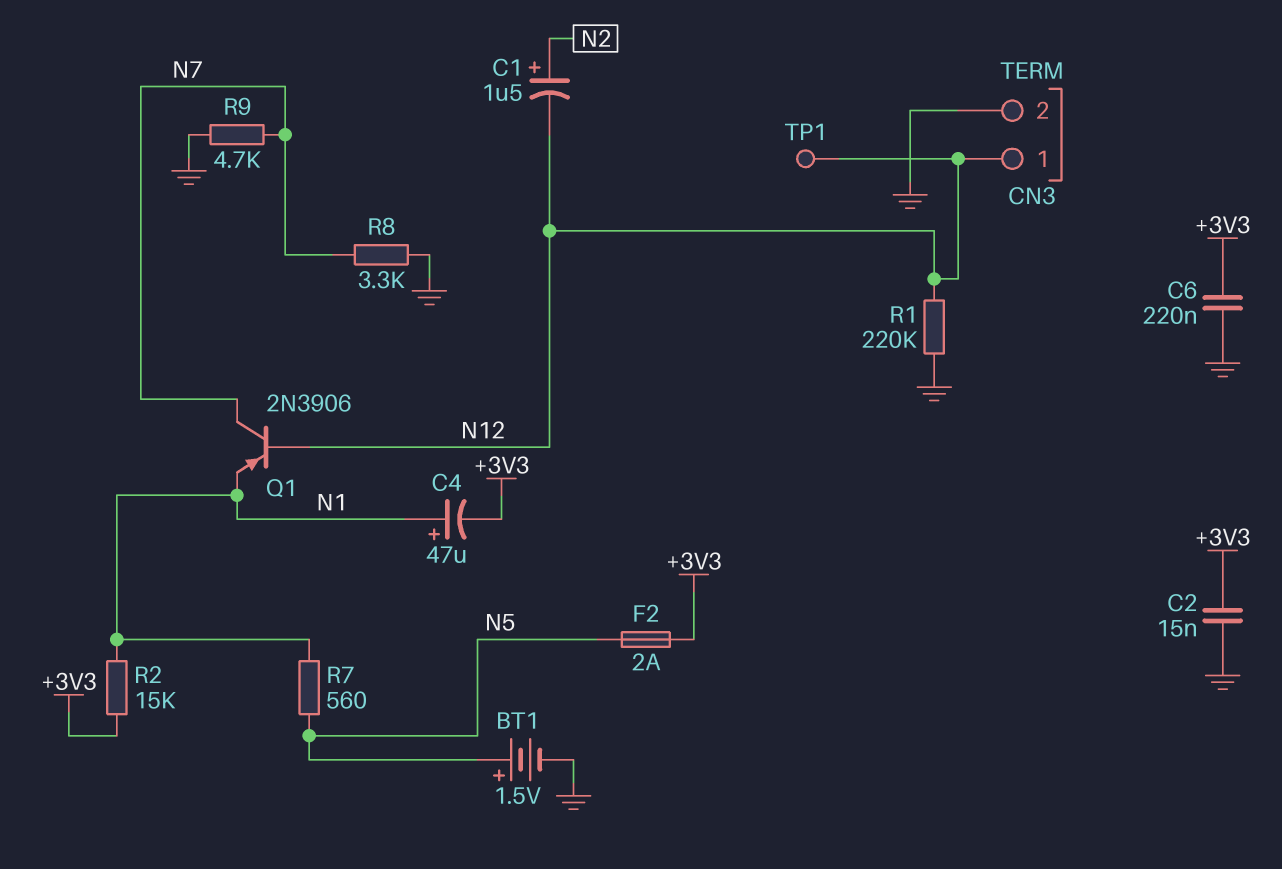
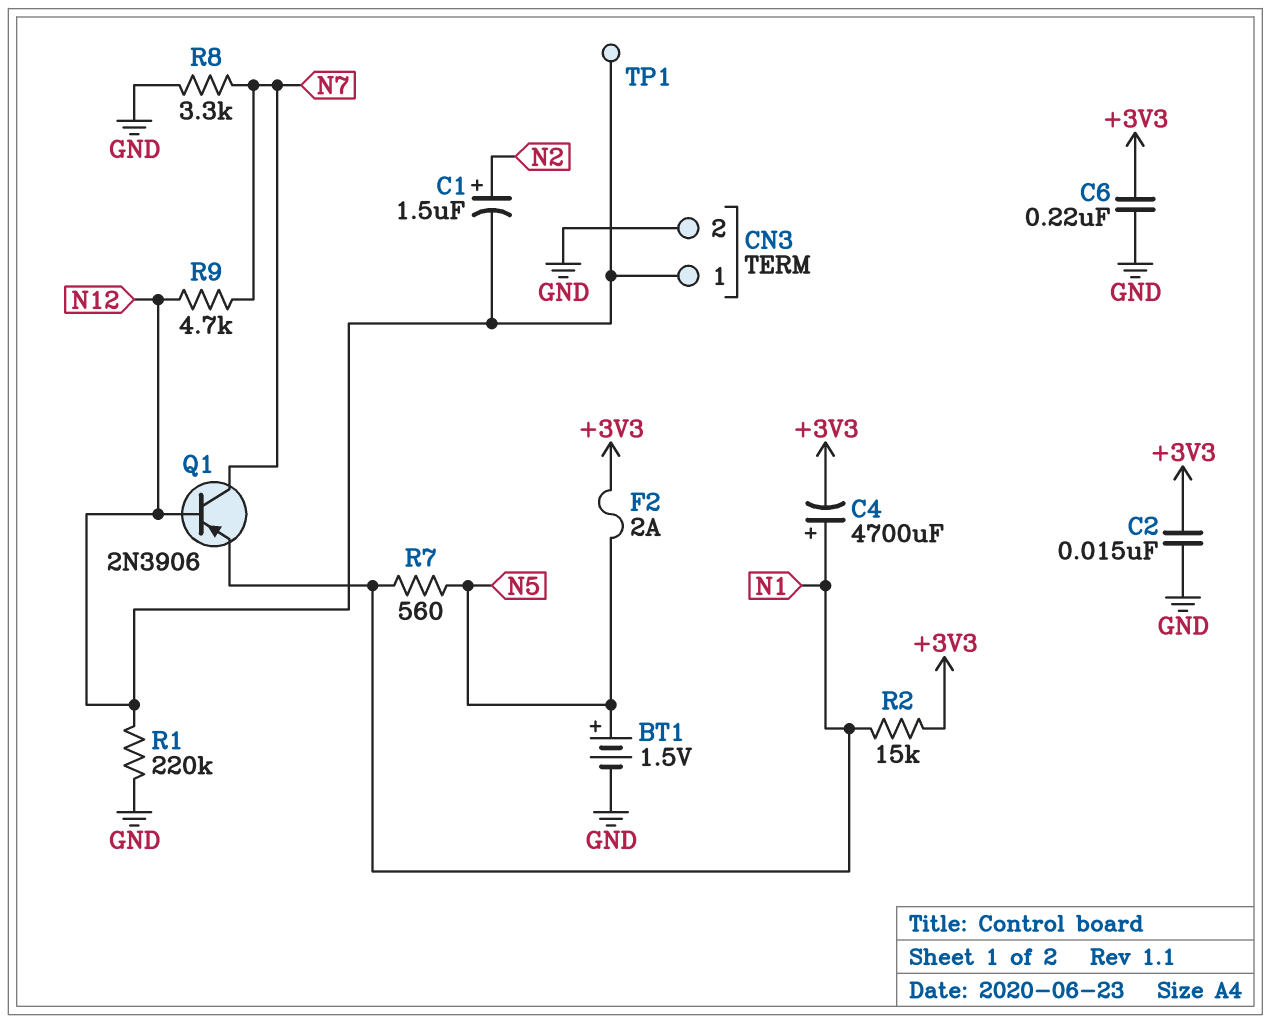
C4: 47uF (plus N1, minus +3V3) -> 4700uF (plus N1, minus +3V3)
R9: 4.7k (GND, N7) -> 4.7k (N7, N12)

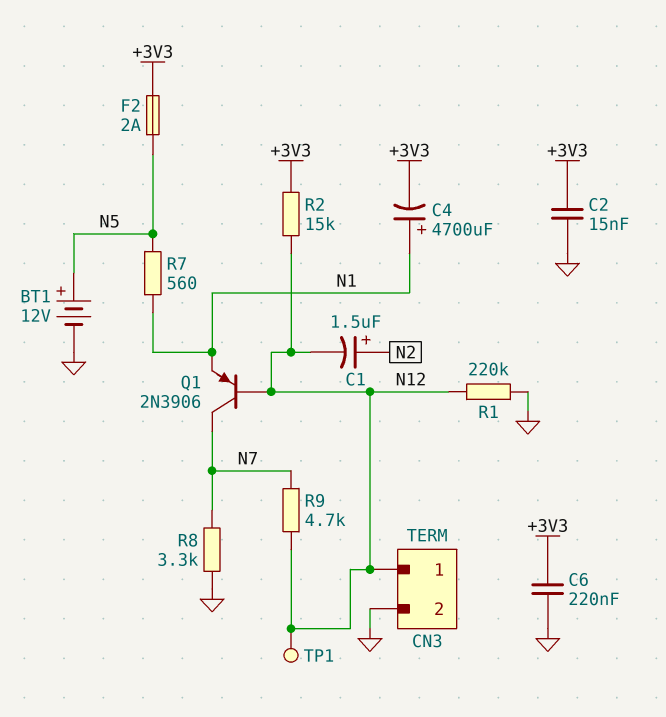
BT1: 1.5V (plus N5, minus GND) -> 12V (plus N5, minus GND)
R2: 15k (+3V3, N1) -> 15k (+3V3, N12)

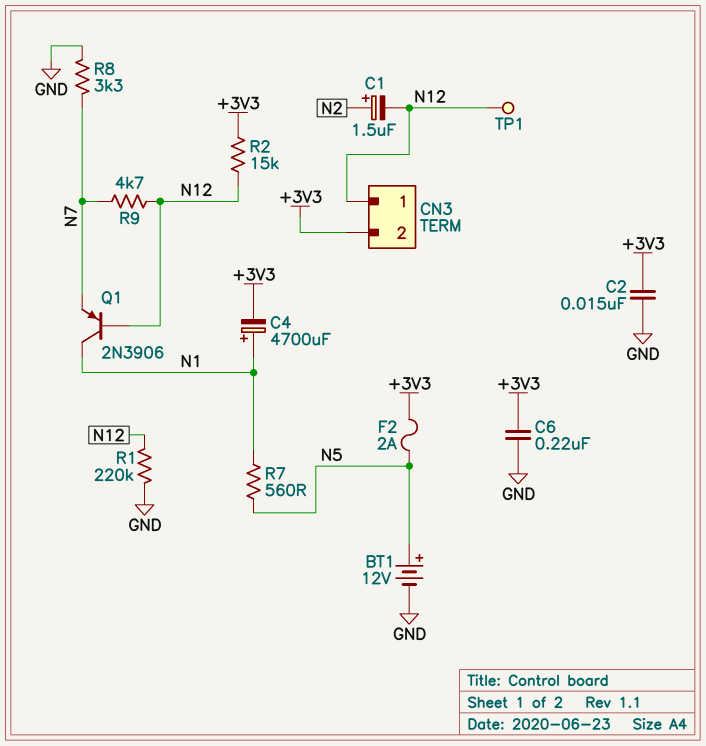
CN3 pin 2: GND -> +3V3
Q1: PNP 2N3906 (B N12, C N7, E N1) -> PNP 2N3906 (B N12, C N1, E N7)

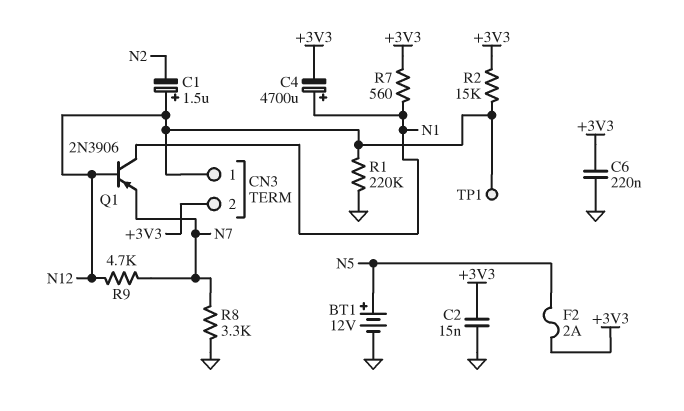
C1: 1.5uF (plus N2, minus N12) -> 1.5uF (plus N12, minus N2)
R7: 560 (N1, N5) -> 560 (+3V3, N1)

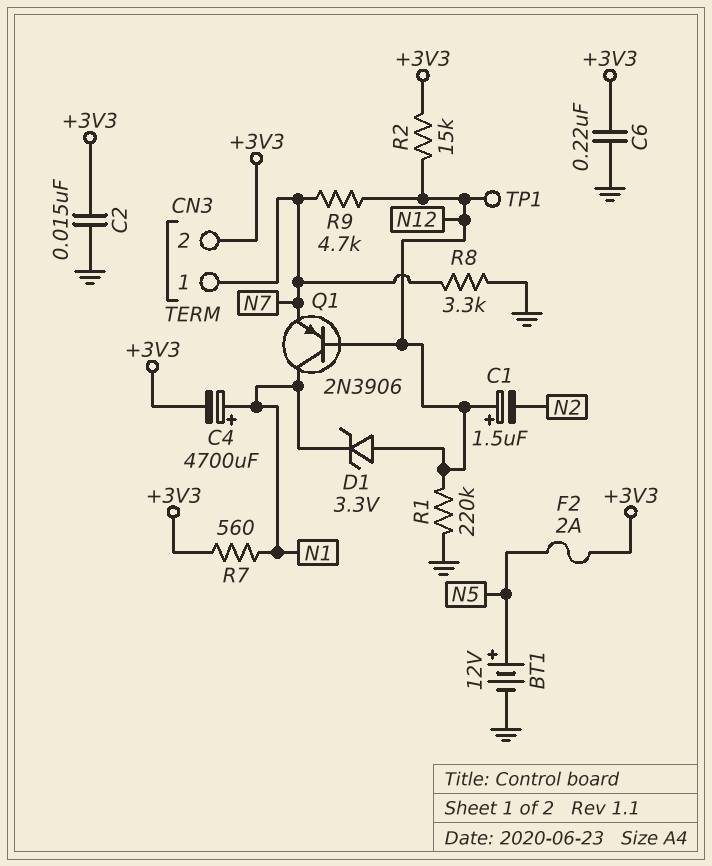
CN3 pin 1: N12 -> N7
D1: none -> zener 3.3V (A N12, K N1)

